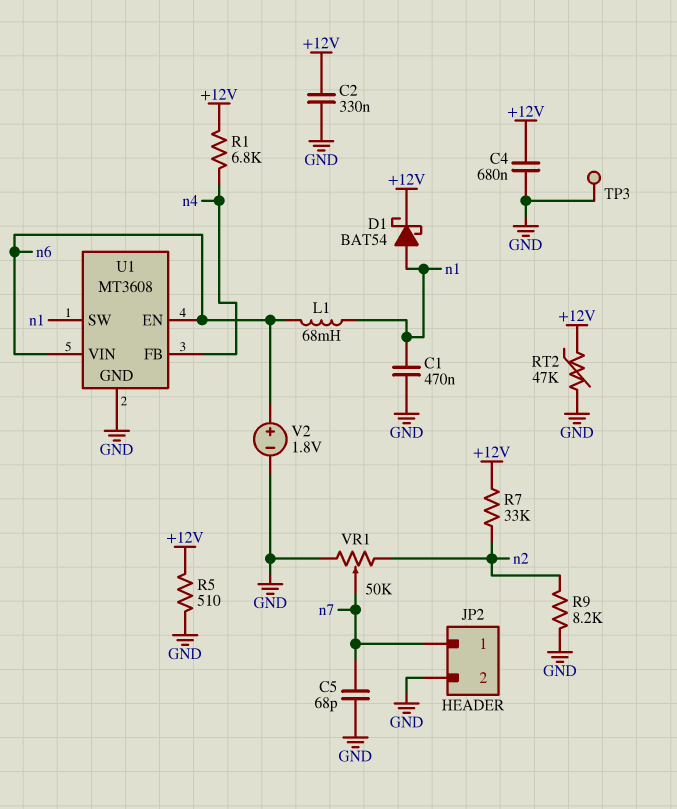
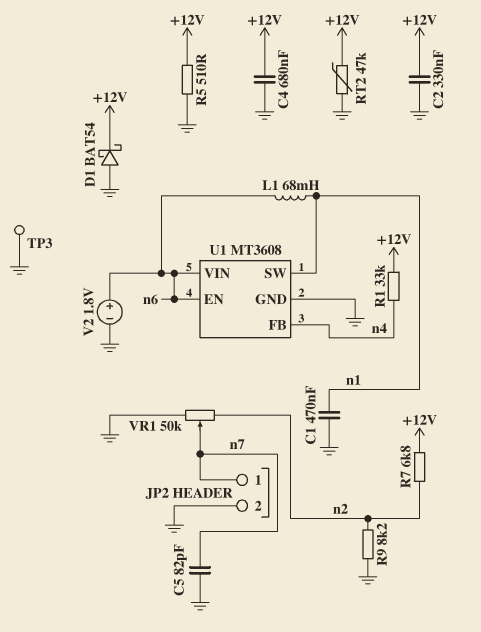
C5: 68pF (GND, n7) -> 82pF (GND, n7)
D1: schottky BAT54 (A n1, K +12V) -> schottky BAT54 (A GND, K +12V)
R1: 6.8k (+12V, n4) -> 33k (+12V, n4)
R7: 33k (+12V, n2) -> 6.8k (+12V, n2)

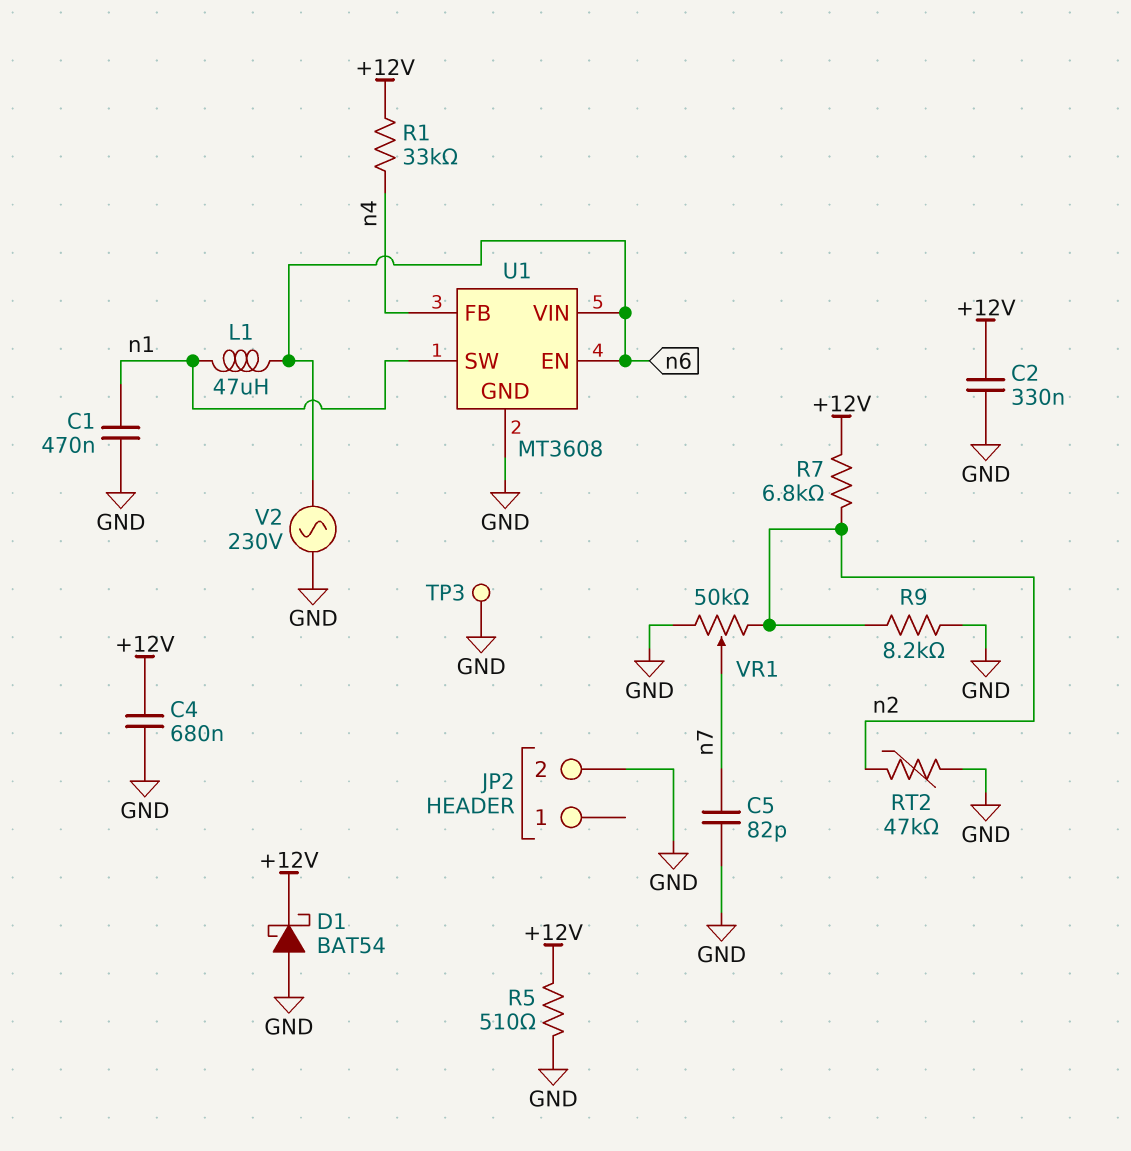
JP2 pin 1: n7 -> none
L1: 68mH (n1, n6) -> 47uH (n1, n6)
RT2: 47k (+12V, GND) -> 47k (GND, n2)
V2: 1.8V (plus n6, minus GND) -> AC 230V (GND, n6)

